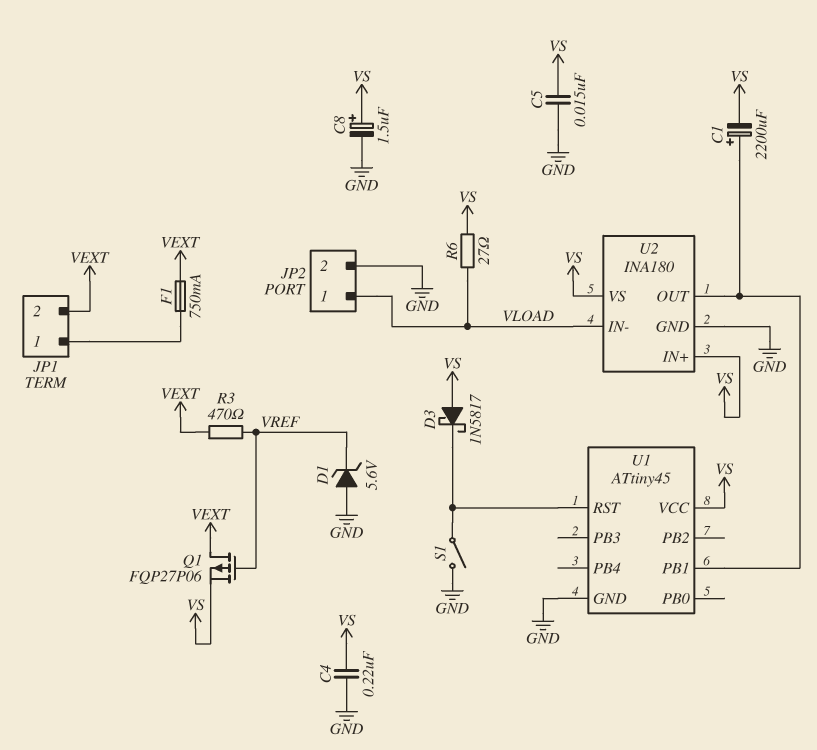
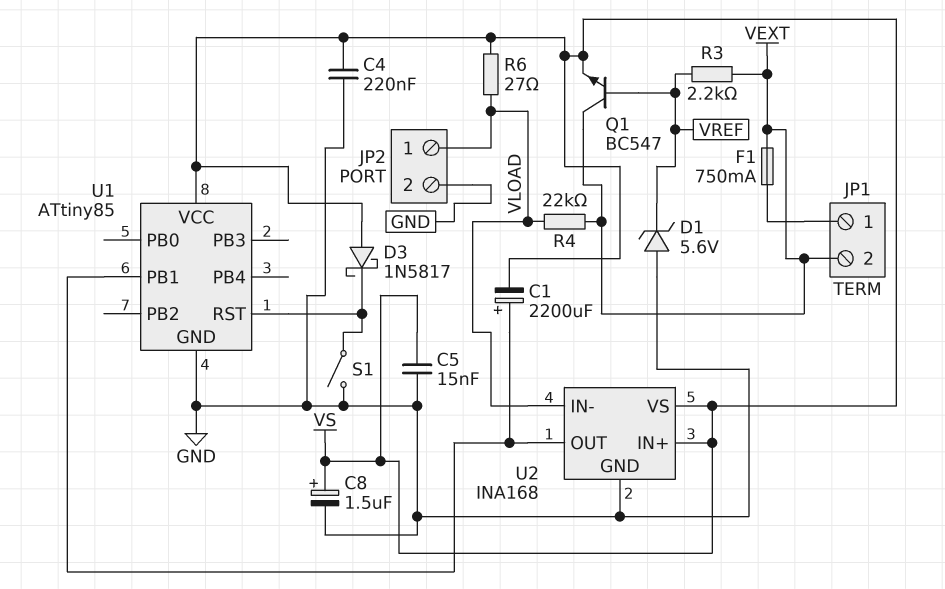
Q1: PMOS FQP27P06 (G VREF, D VEXT, S VS) -> NPN BC547 (B VREF, C VEXT, E VS)
R3: 470 (VEXT, VREF) -> 2.2k (VEXT, VREF)
R4: none -> 22k (VEXT, VLOAD)
U1: ATtiny45 -> ATtiny85
U2: INA180 -> INA168

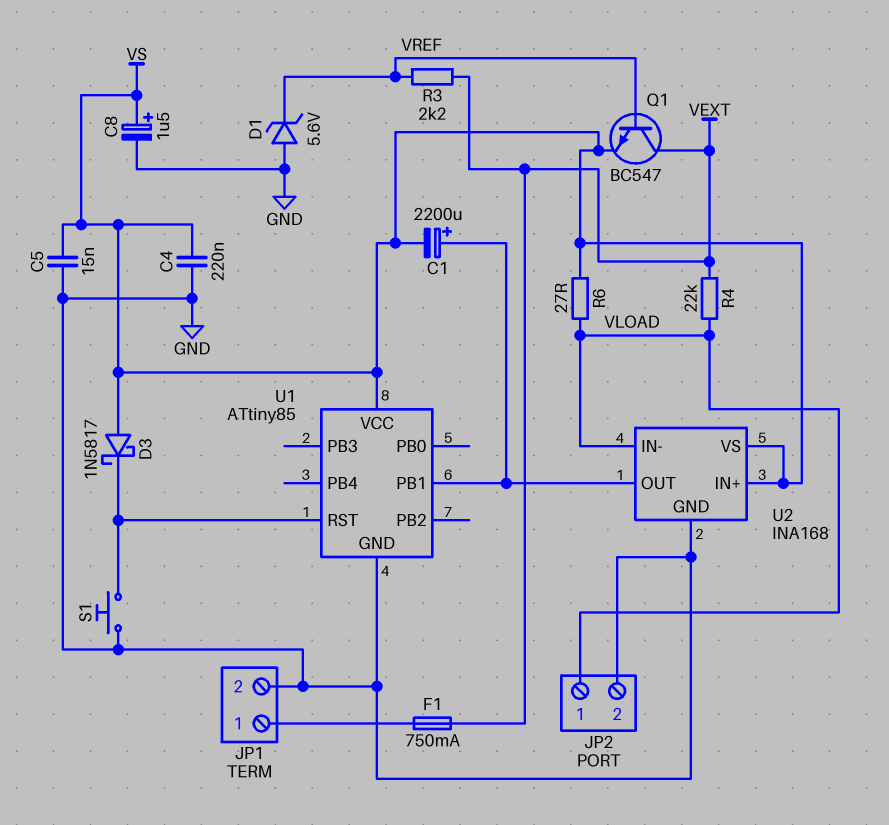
JP1 pin 2: VEXT -> GND
S1: switch (GND, U1/RST) -> button (GND, U1/RST)

